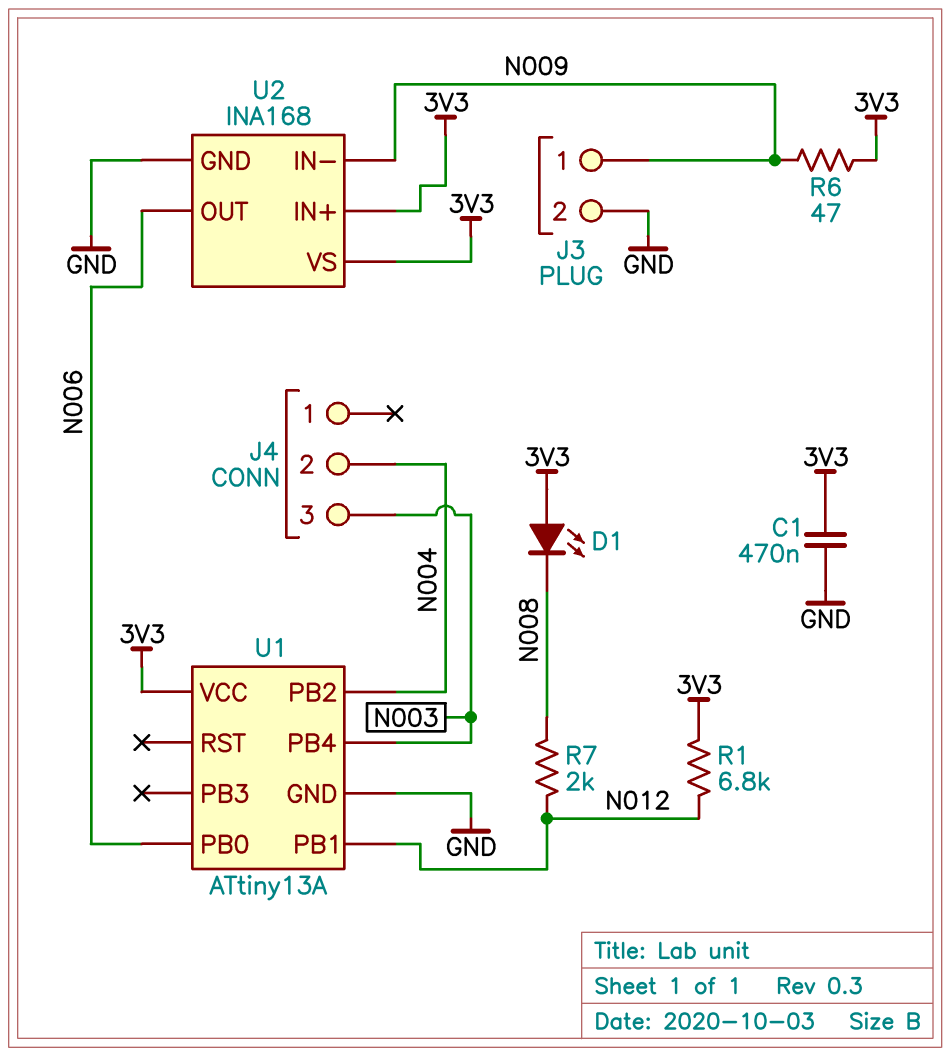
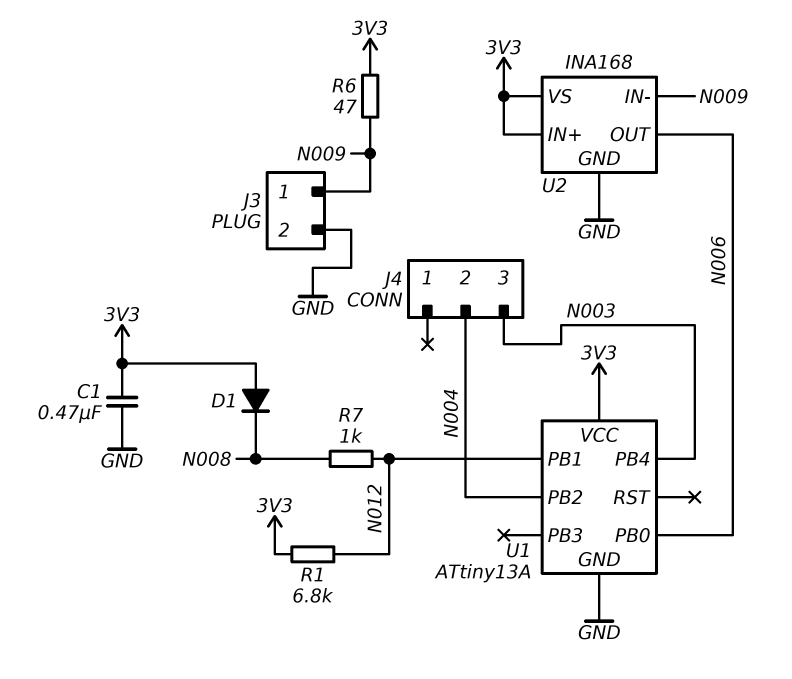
D1: LED (A 3V3, K N008) -> diode (A 3V3, K N008)
R7: 2k (N008, N012) -> 1k (N008, N012)

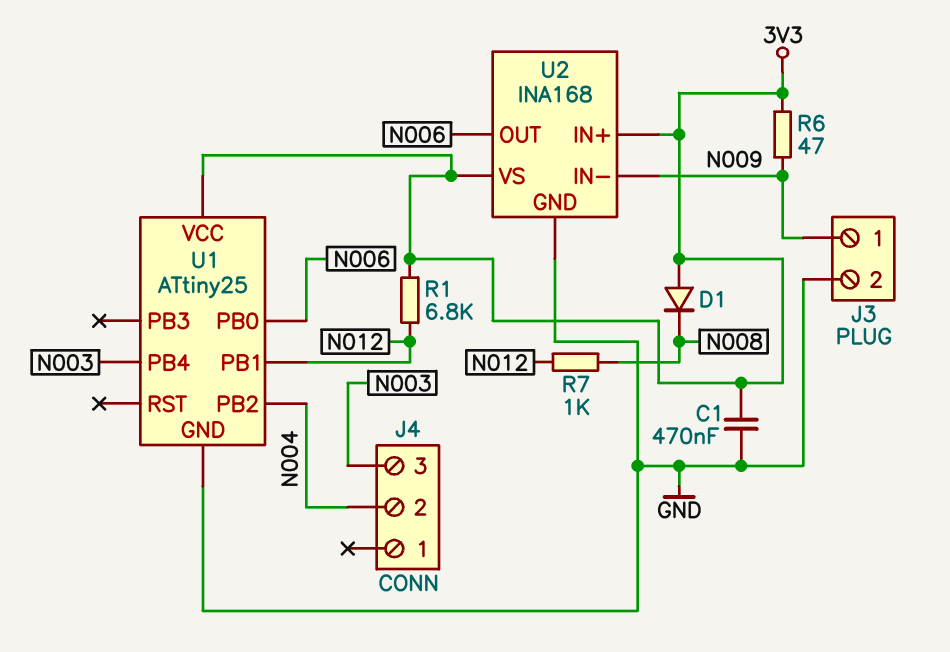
U1: ATtiny13A -> ATtiny25

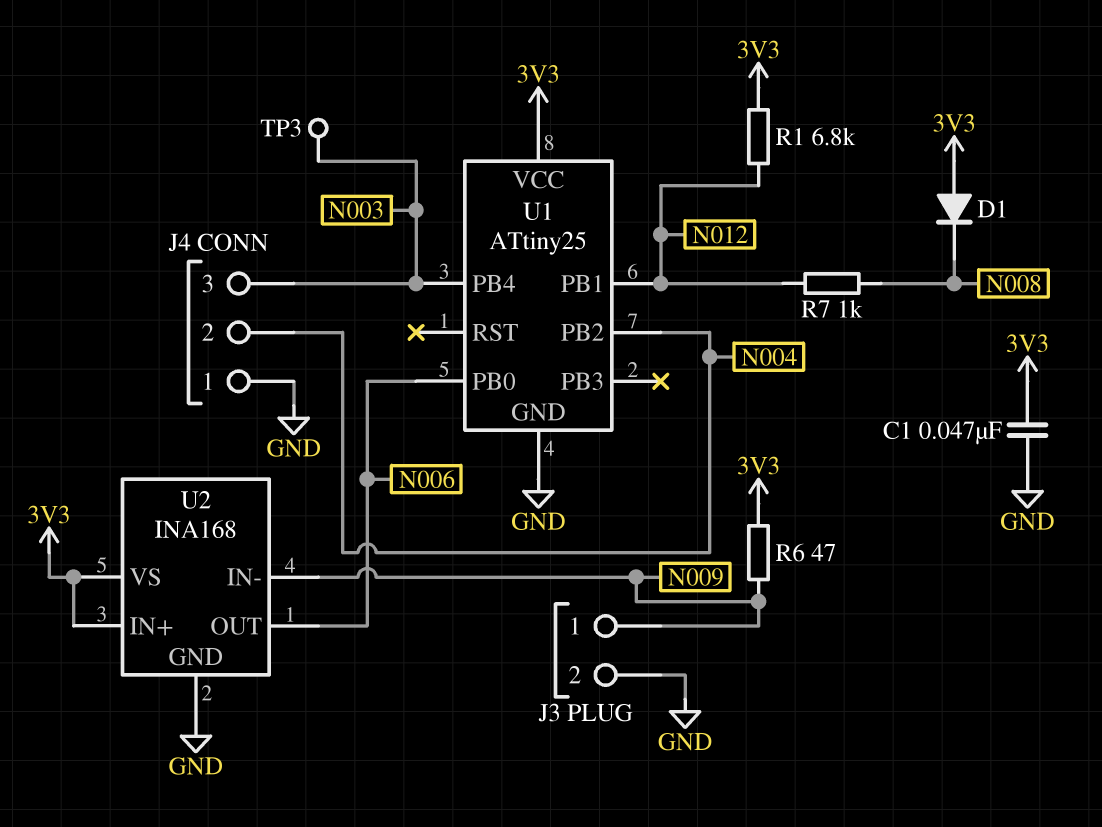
C1: 470nF (3V3, GND) -> 47nF (3V3, GND)
J4 pin 1: none -> GND
TP3: none -> test point (N003)

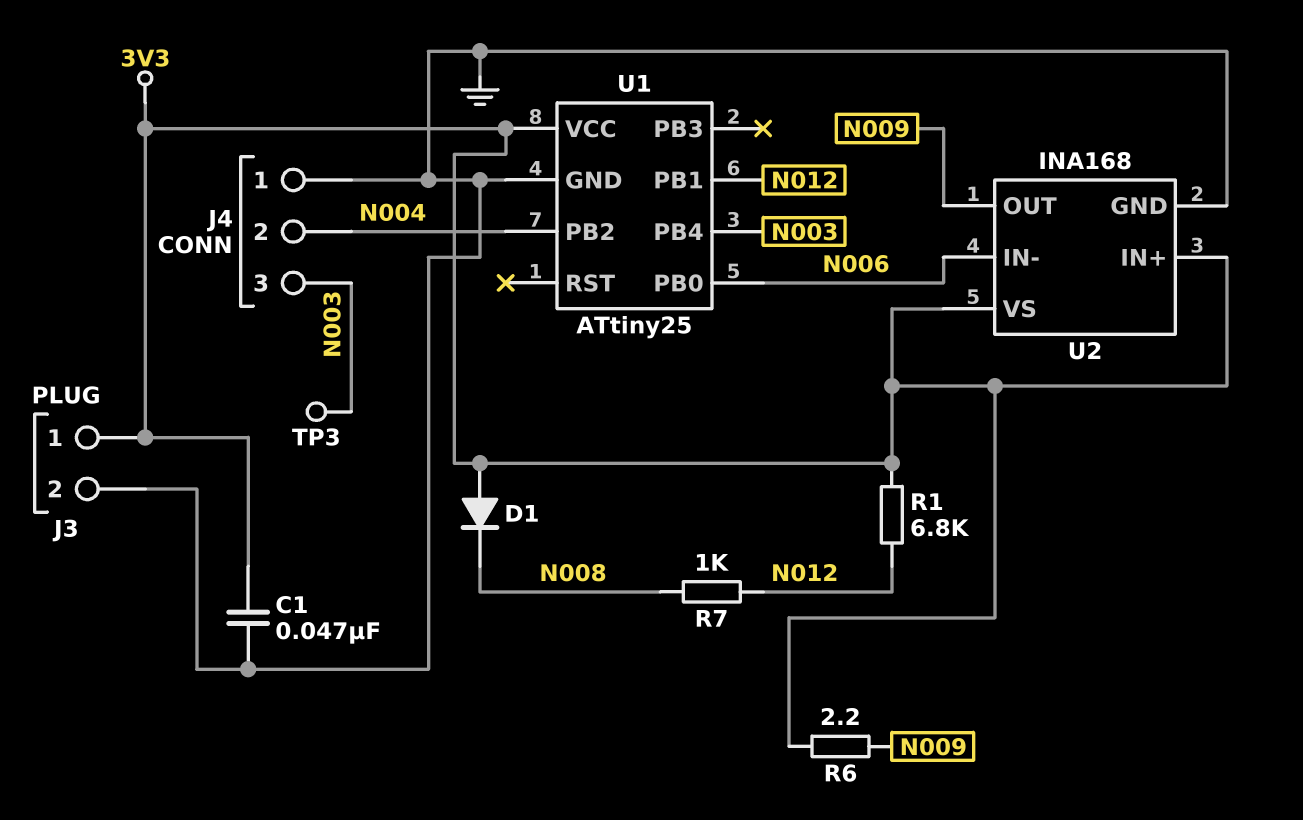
J3 pin 1: N009 -> 3V3
R6: 47 (3V3, N009) -> 2.2 (3V3, N009)
U2 pin IN-: N009 -> N006
U2 pin OUT: N006 -> N009

